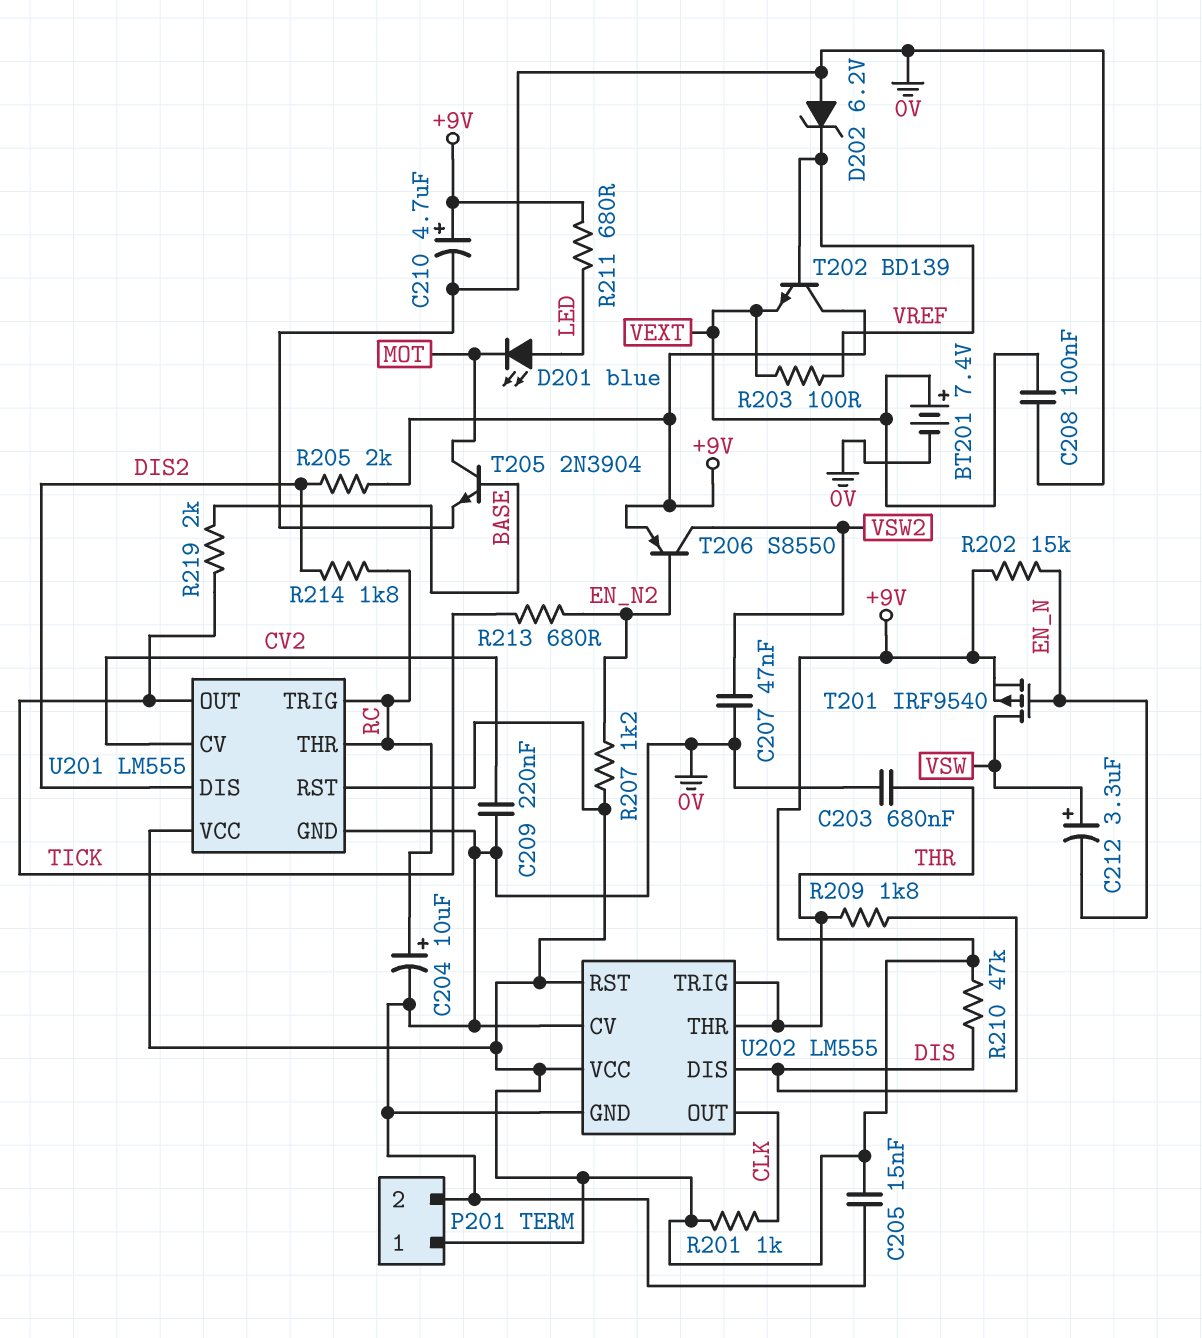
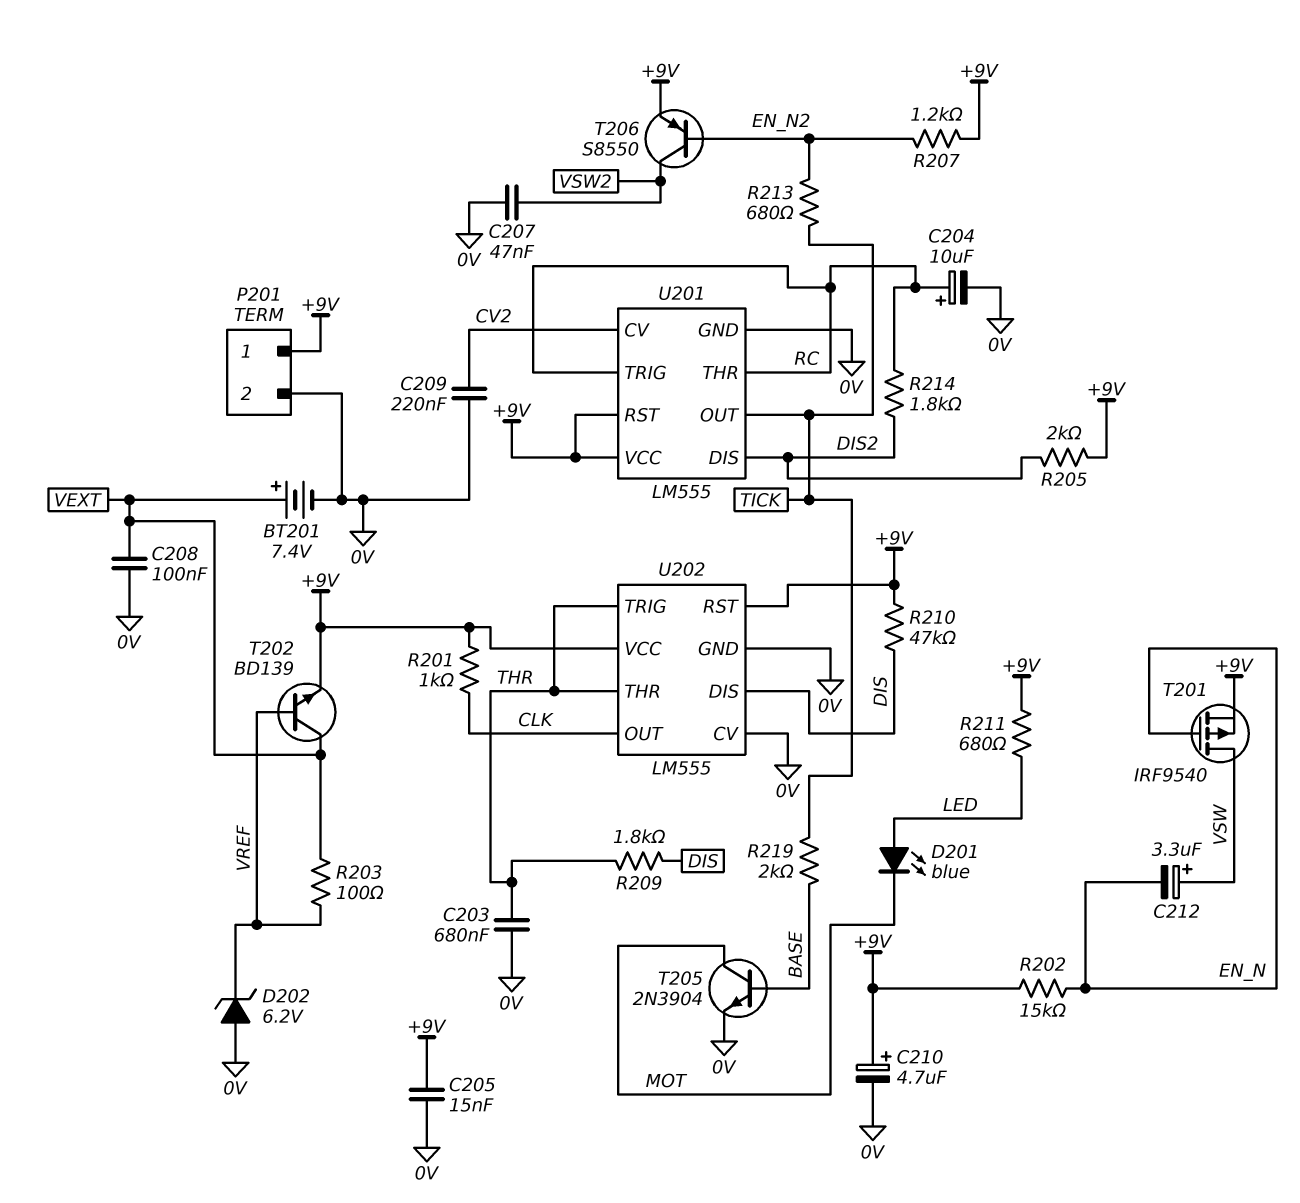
T202: NPN BD139 (B VREF, C +9V, E VEXT) -> NPN BD139 (B VREF, C VEXT, E +9V)

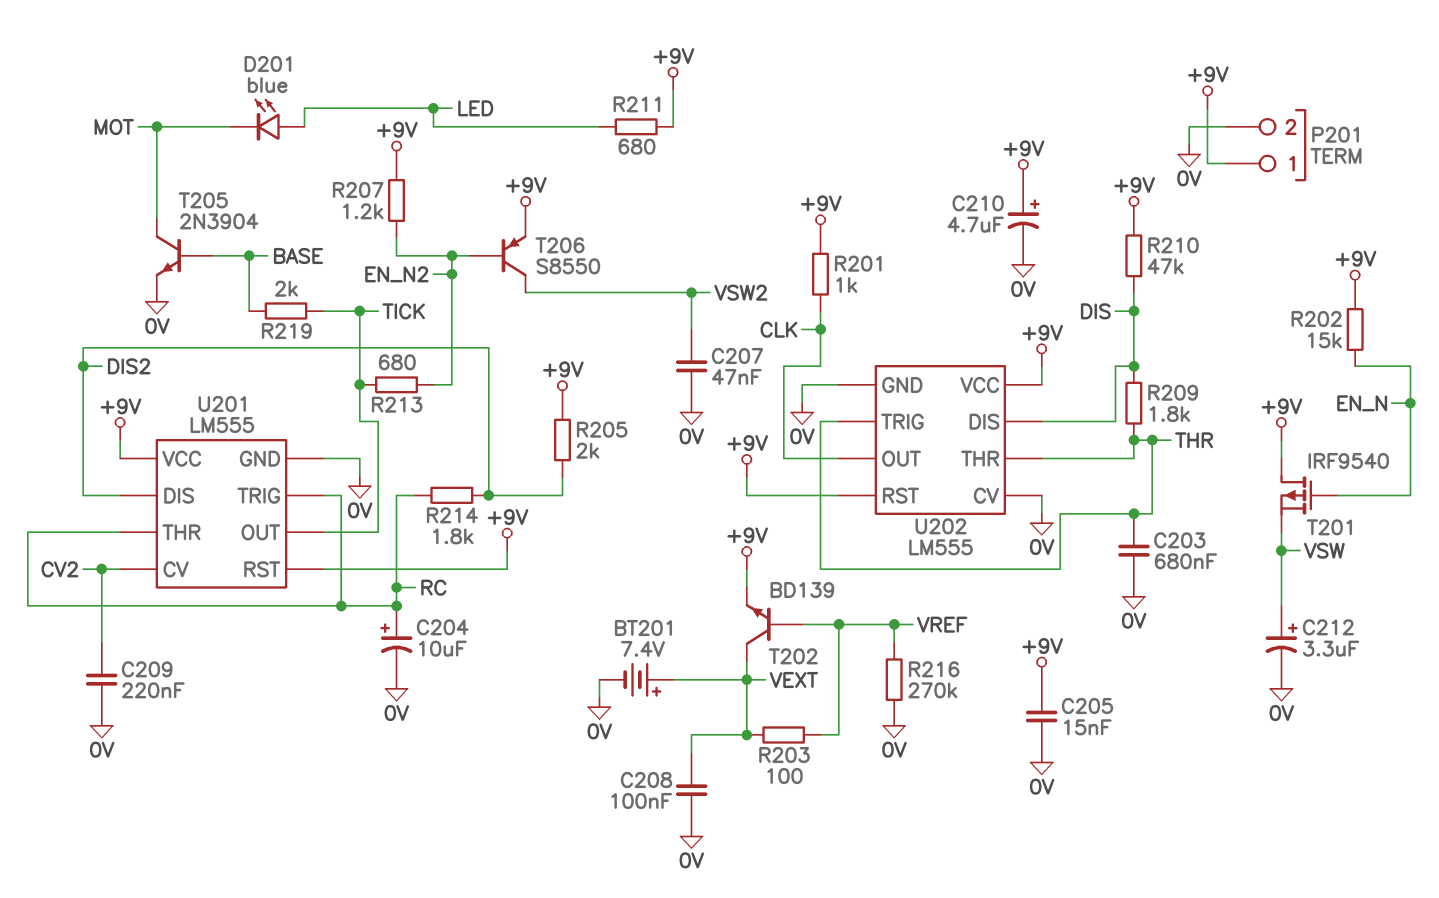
C212: 3.3uF (plus VSW, minus EN_N) -> 3.3uF (plus VSW, minus 0V)
D202: zener 6.2V (A 0V, K VREF) -> none
R216: none -> 270k (0V, VREF)
T201: PMOS IRF9540 (G EN_N, D VSW, S +9V) -> PMOS IRF9540 (G EN_N, D +9V, S VSW)

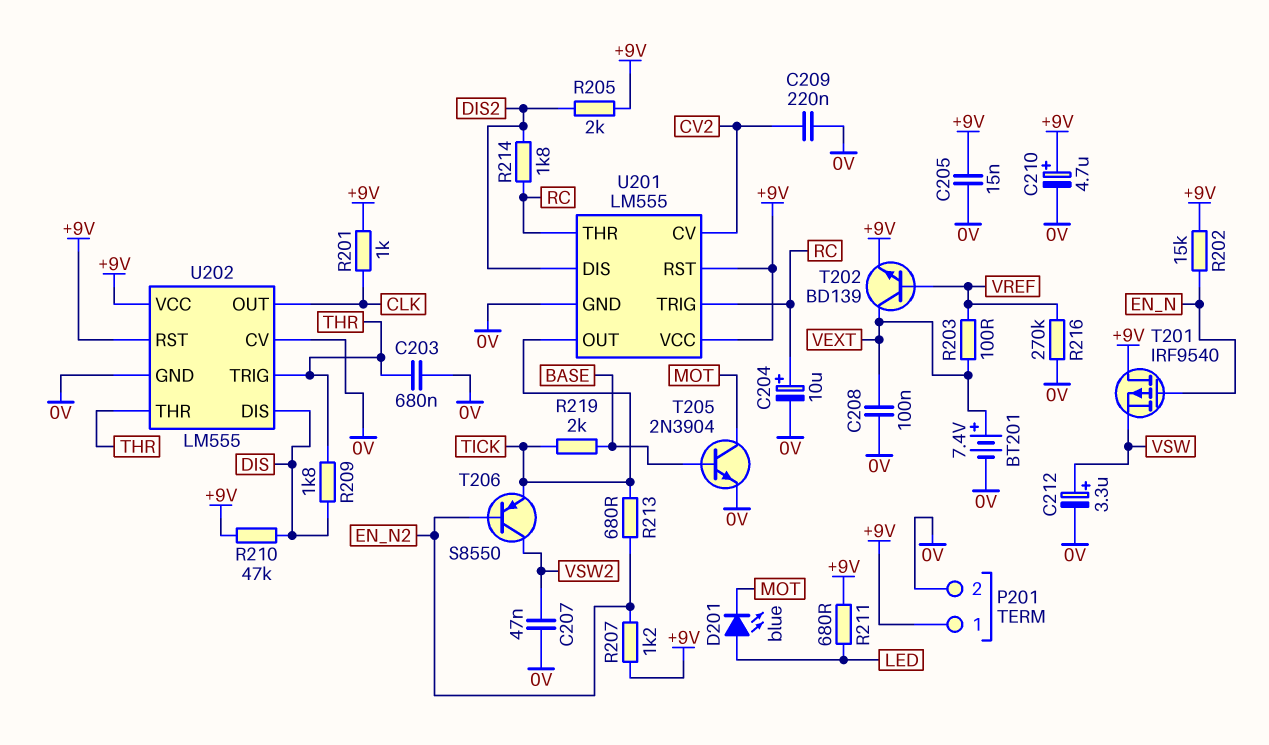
T206: PNP S8550 (B EN_N2, C VSW2, E +9V) -> PNP S8550 (B EN_N2, C VSW2, E TICK)

